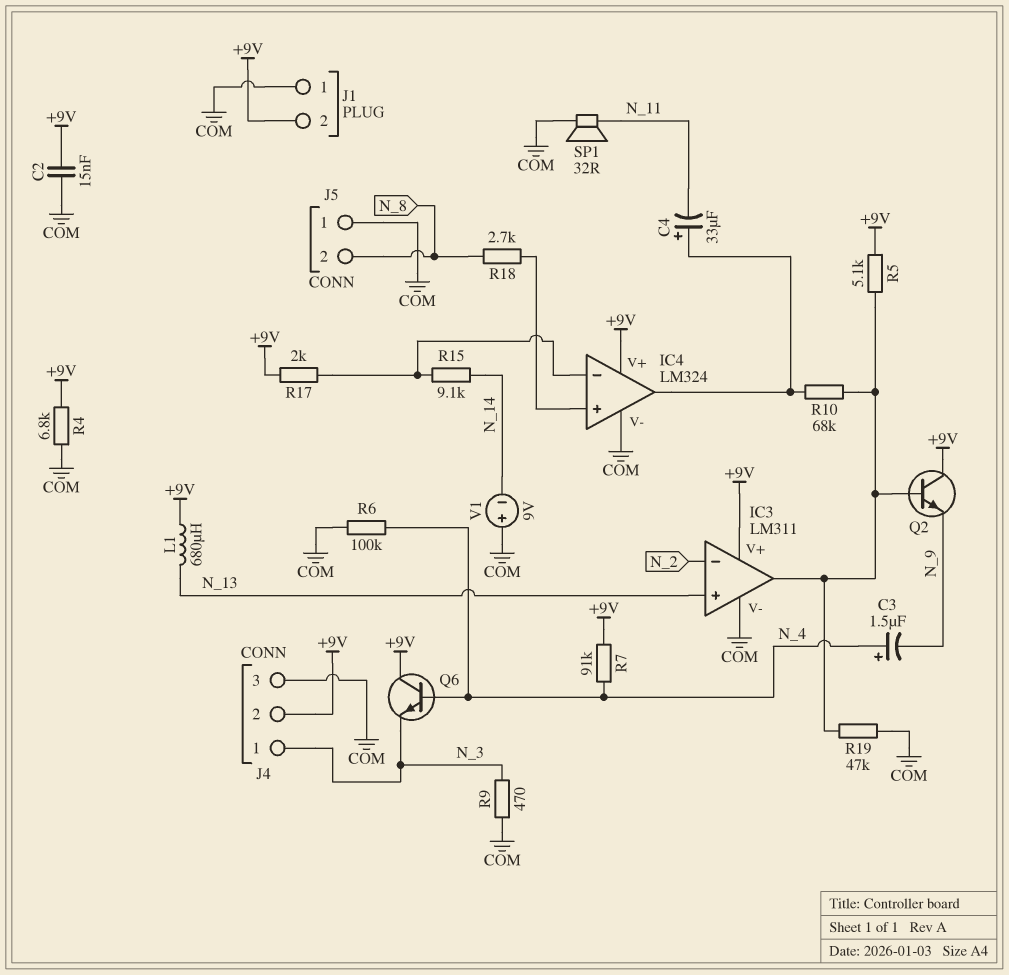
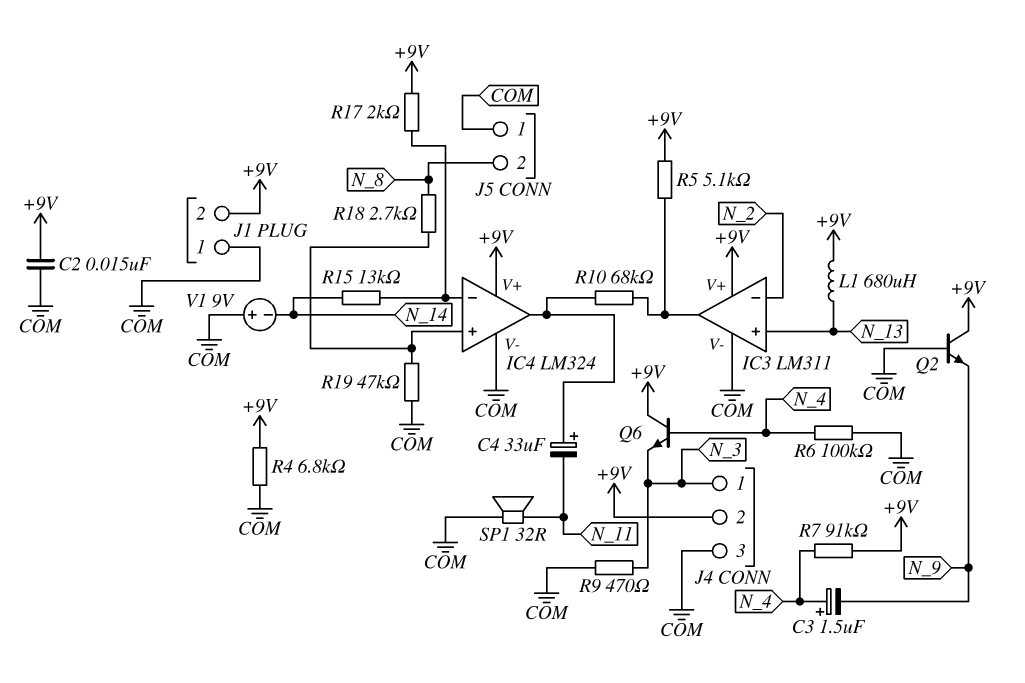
Q2: NPN (B IC3/out, C +9V, E N_9) -> NPN (B COM, C +9V, E N_9)
R15: 9.1k (IC4/in-, N_14) -> 13k (IC4/in-, N_14)
R19: 47k (COM, IC3/out) -> 47k (COM, IC4/in+)

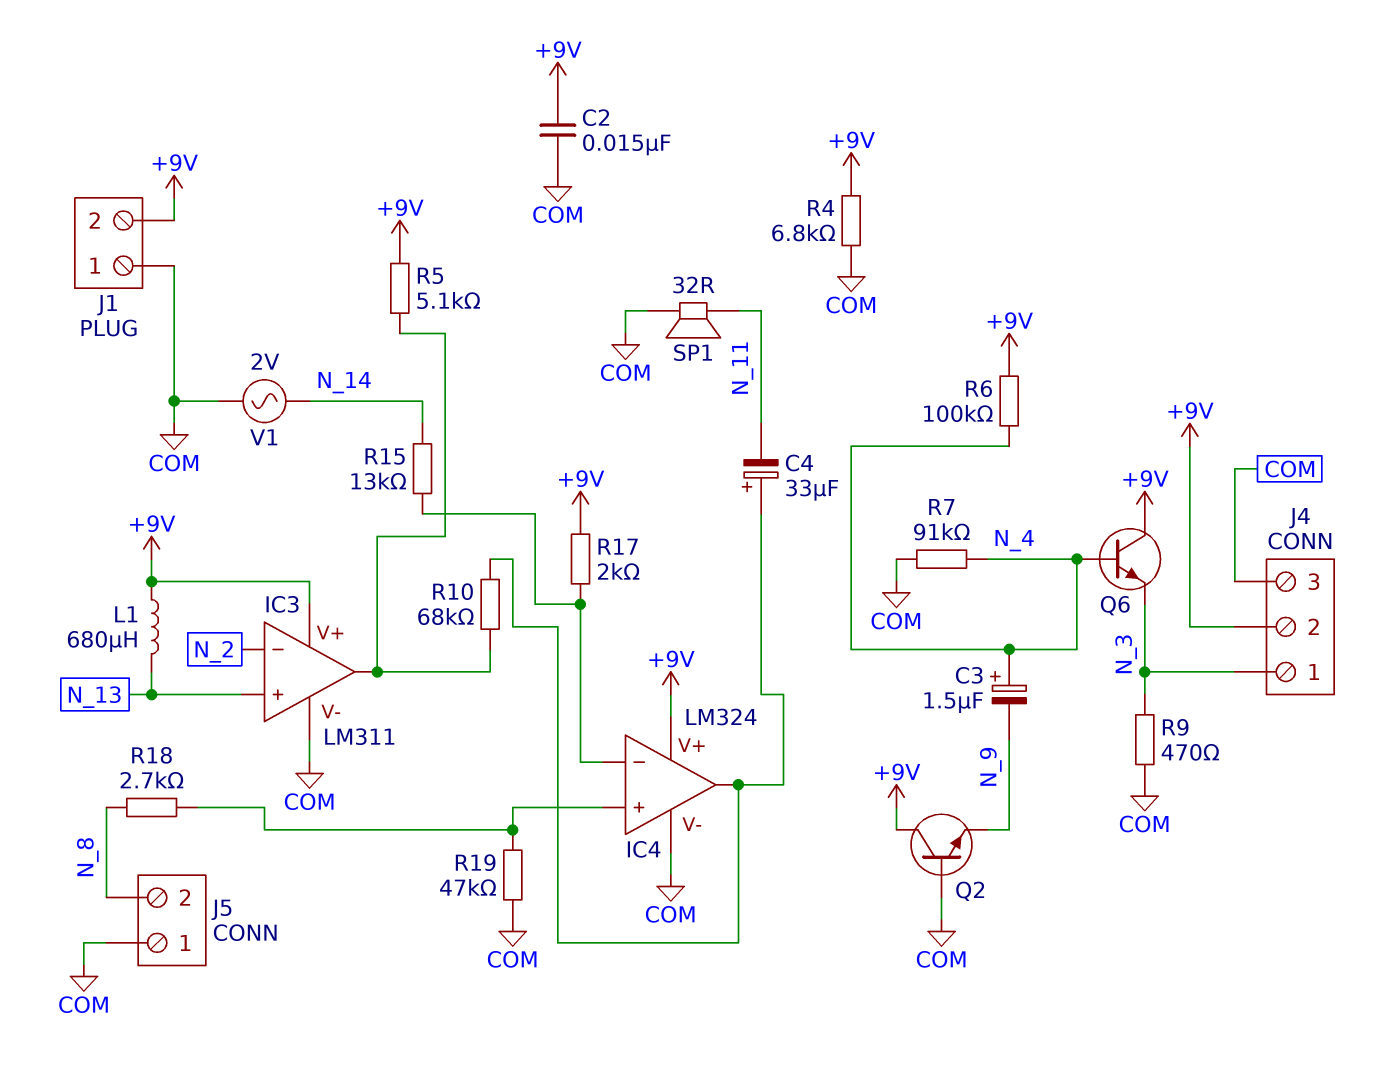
R6: 100k (COM, N_4) -> 100k (+9V, N_4)
R7: 91k (+9V, N_4) -> 91k (COM, N_4)
V1: 9V (plus COM, minus N_14) -> AC 2V (COM, N_14)

